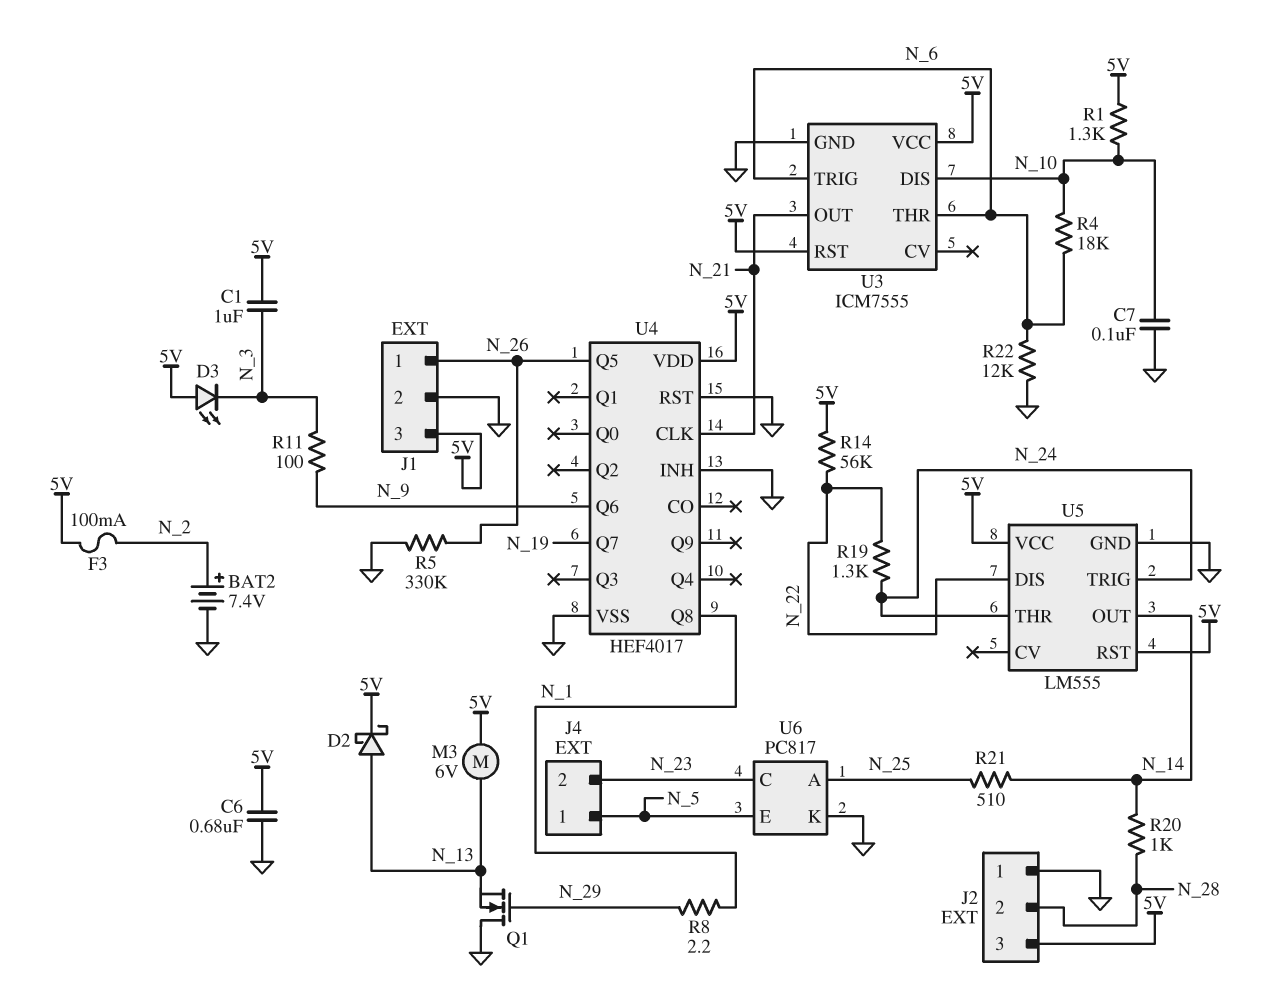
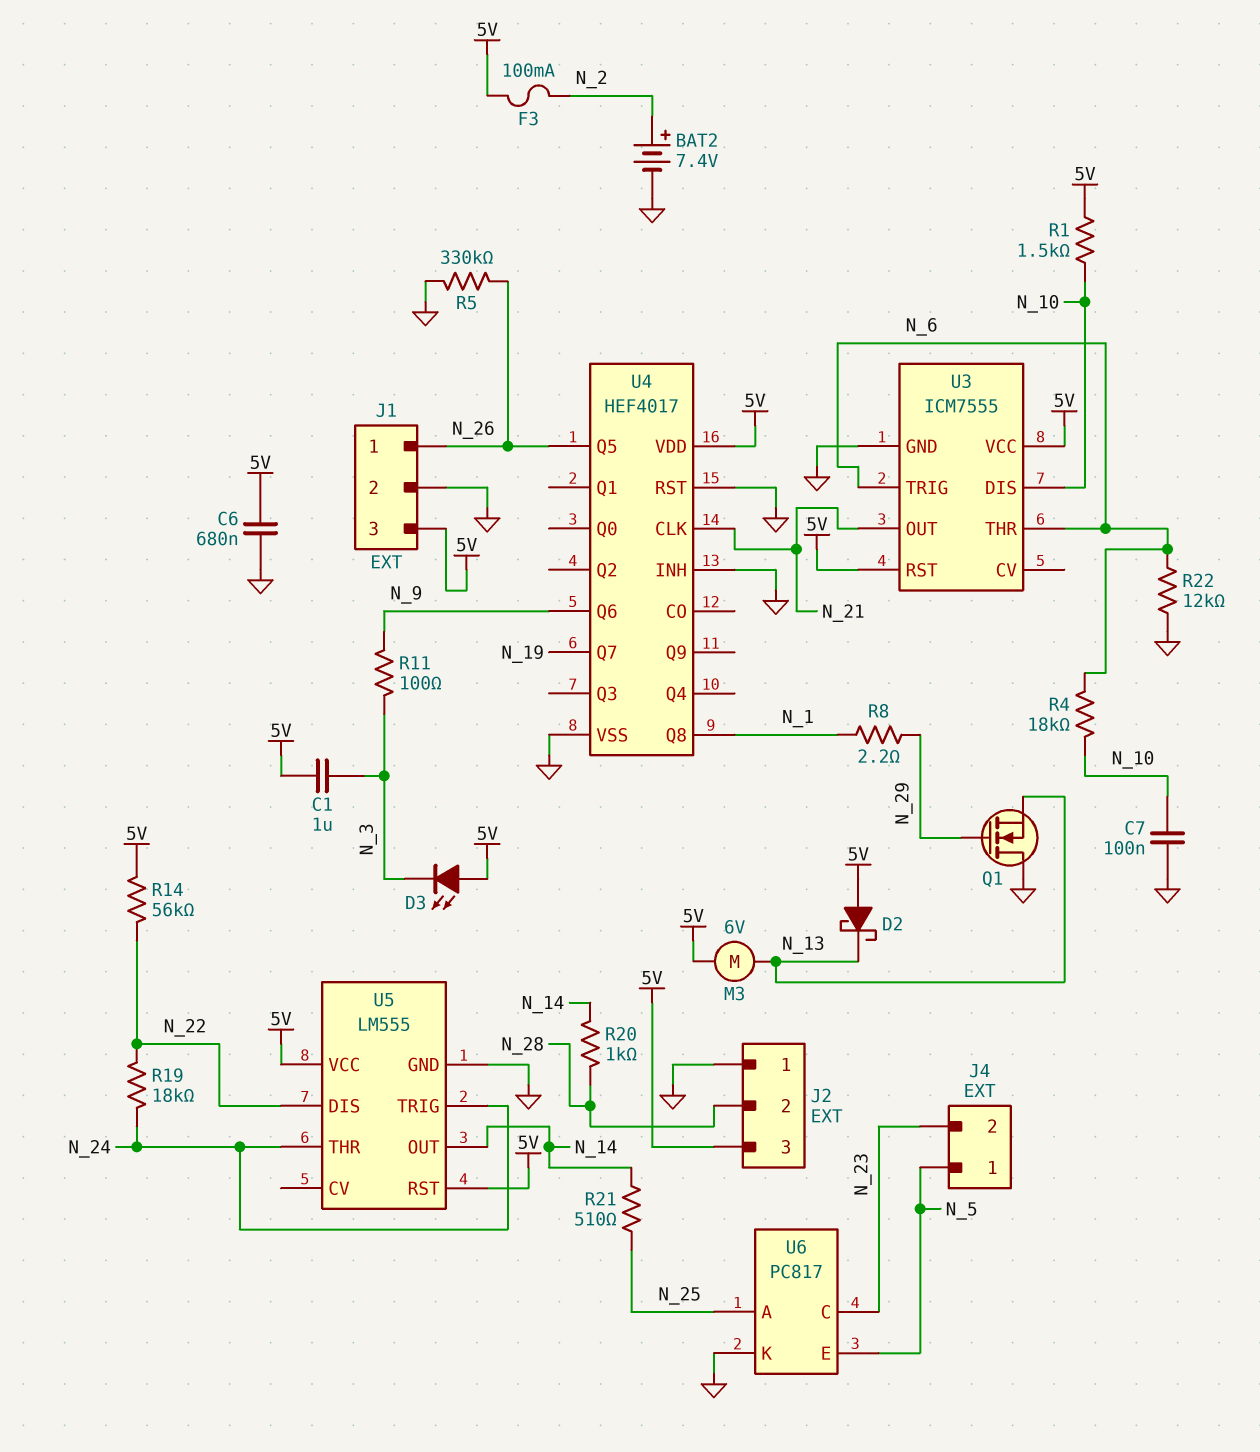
D2: schottky (A N_13, K 5V) -> schottky (A 5V, K N_13)
R1: 1.3k (5V, N_10) -> 1.5k (5V, N_10)
R19: 1.3k (N_22, N_24) -> 18k (N_22, N_24)

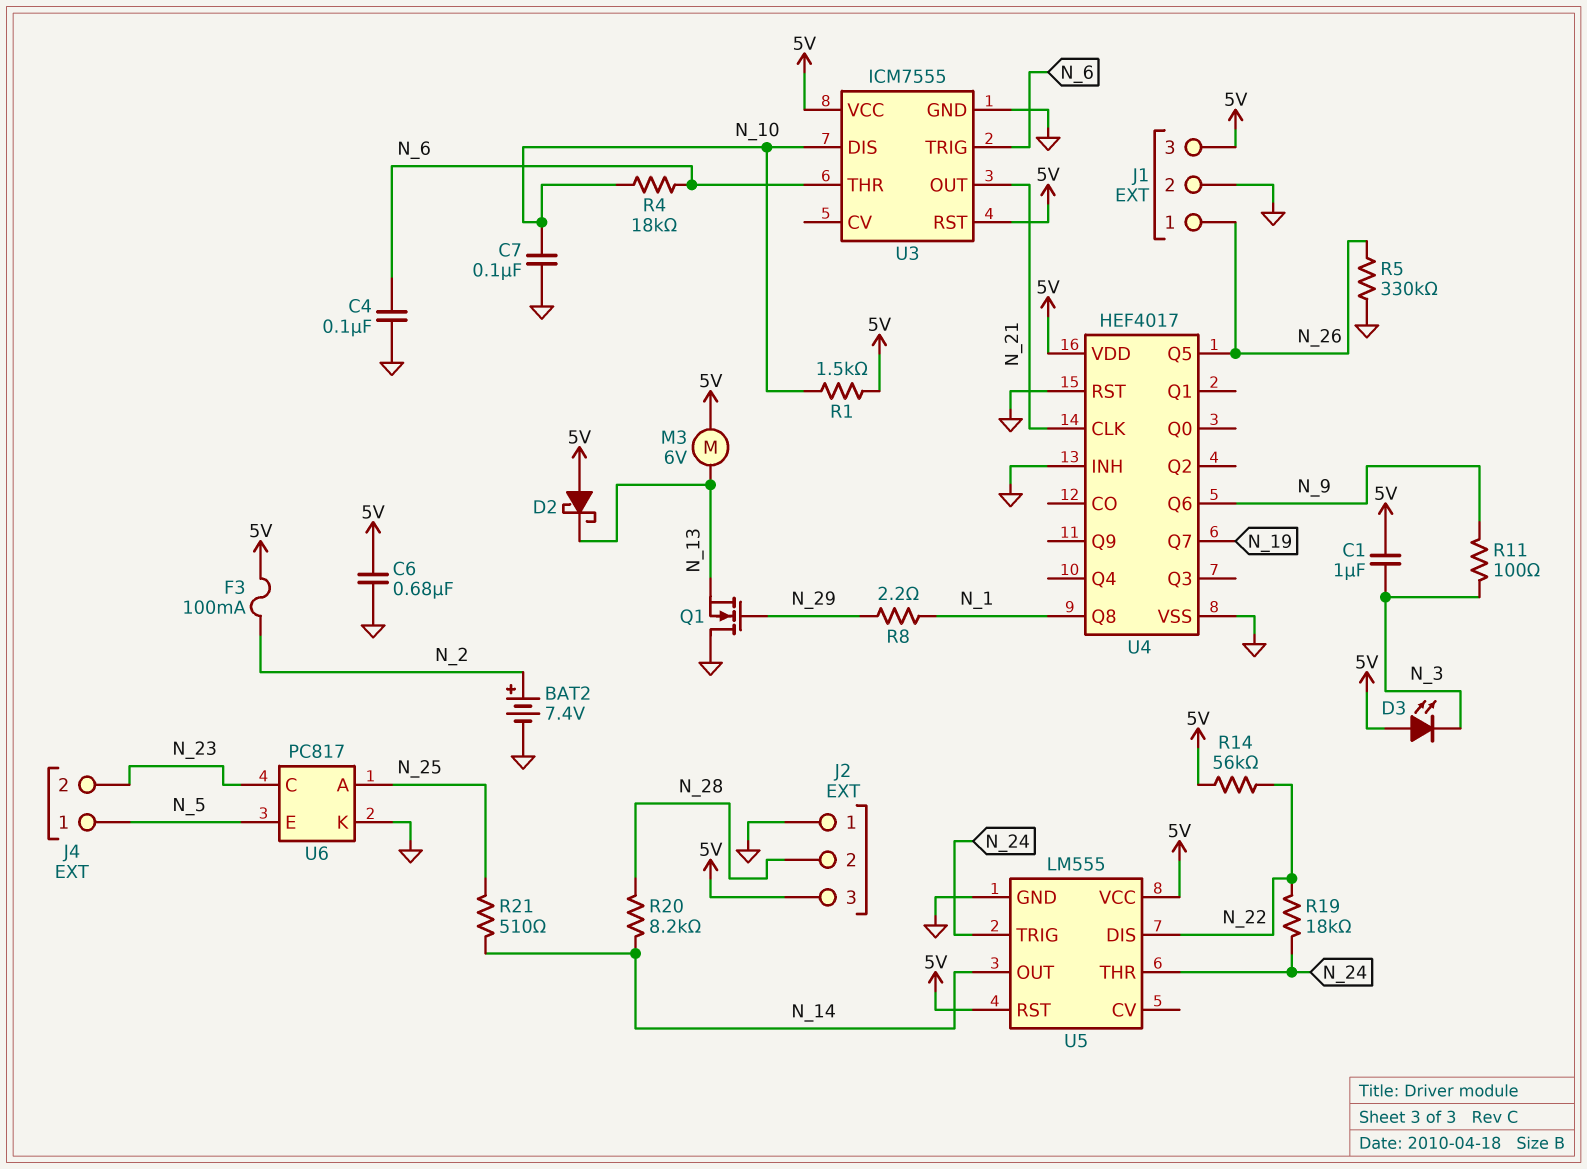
C4: none -> 100nF (GND, N_6)
R20: 1k (N_14, N_28) -> 8.2k (N_14, N_28)
R22: 12k (GND, N_6) -> none

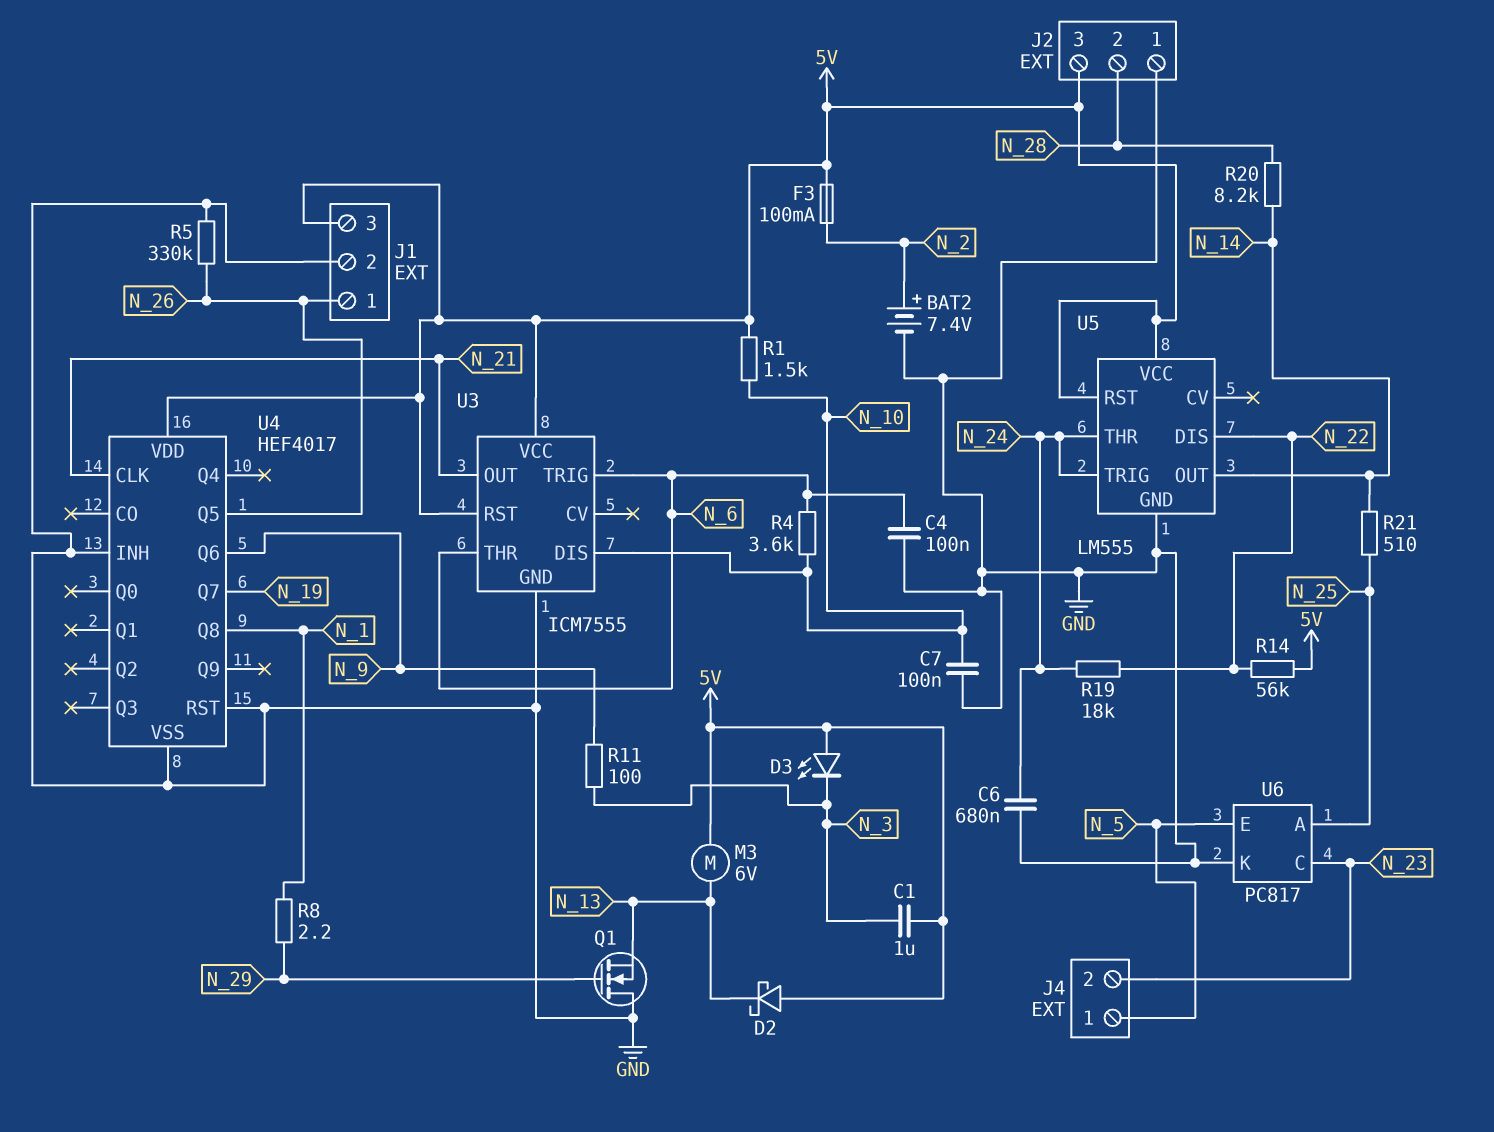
C6: 680nF (5V, GND) -> 680nF (GND, N_24)
R4: 18k (N_6, N_10) -> 3.6k (N_6, N_10)

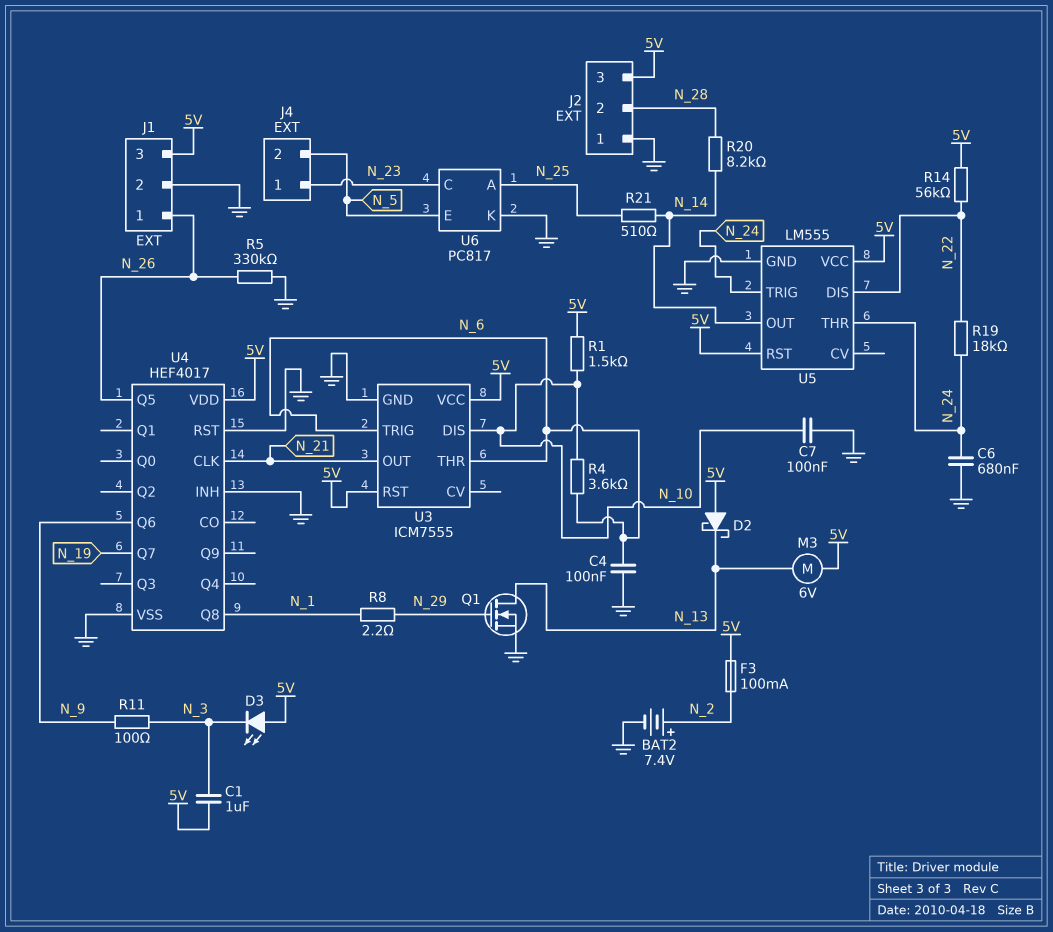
J4 pin 1: N_5 -> N_23
J4 pin 2: N_23 -> N_5
Q1: NMOS (G N_29, D GND, S N_13) -> NMOS (G N_29, D N_13, S GND)

